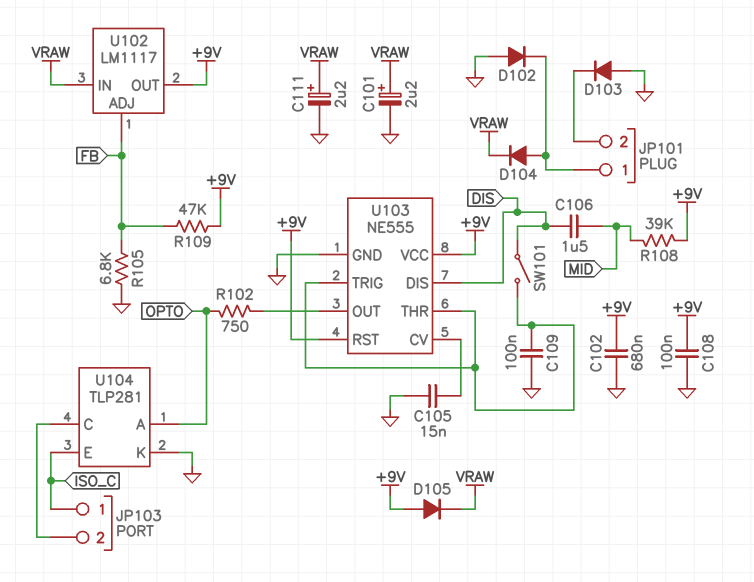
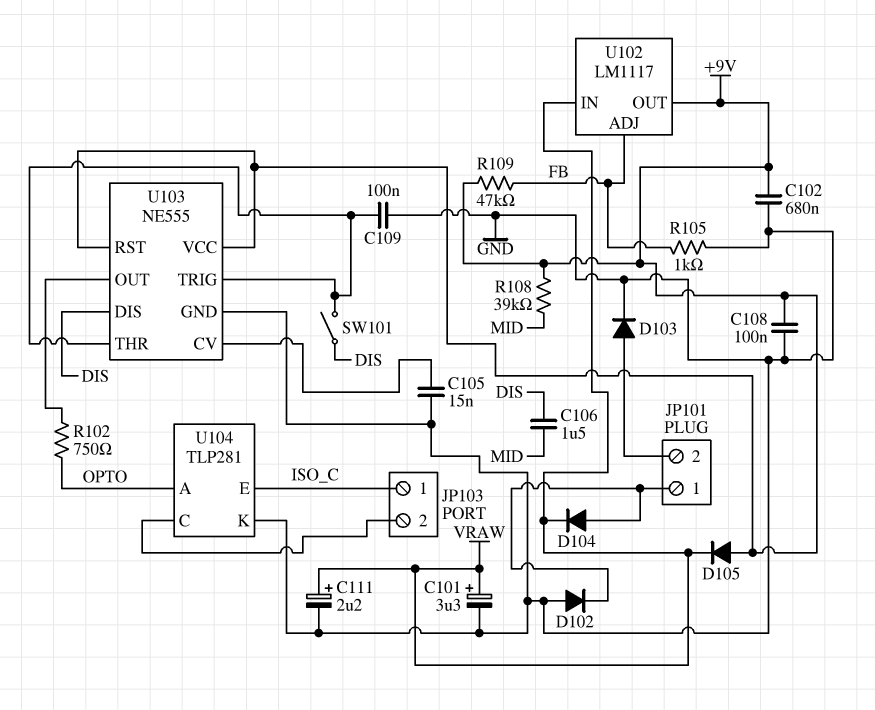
C101: 2.2uF (plus VRAW, minus GND) -> 3.3uF (plus VRAW, minus GND)
D103: diode (A GND, K JP101/2) -> diode (A JP101/2, K GND)
R105: 6.8k (FB, GND) -> 1k (FB, GND)

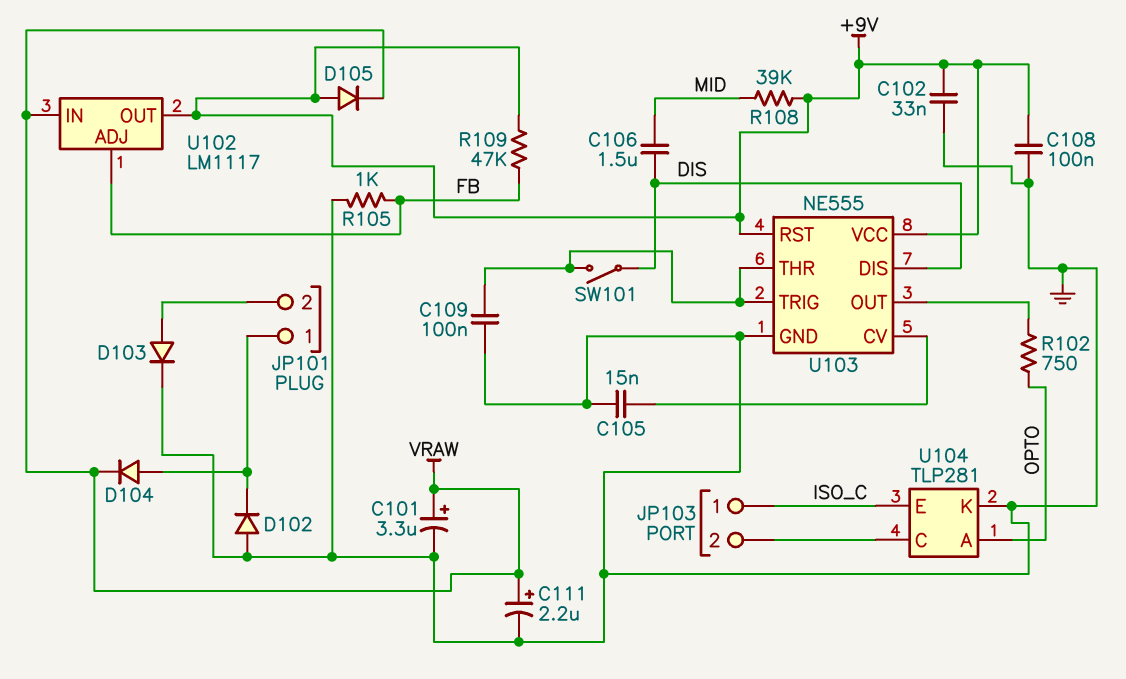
C102: 680nF (+9V, GND) -> 33nF (+9V, GND)

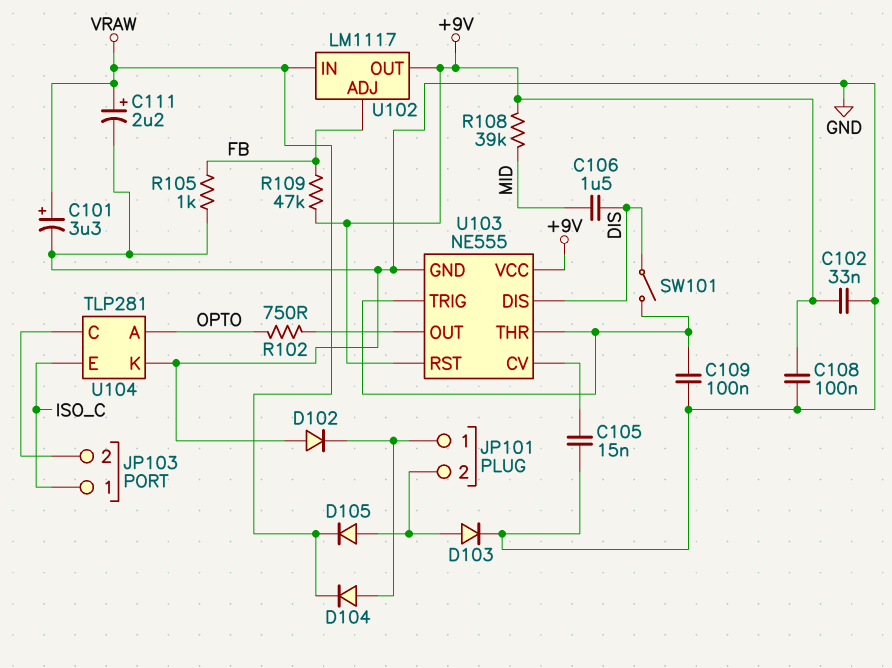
D105: diode (A +9V, K VRAW) -> diode (A JP101/2, K VRAW)

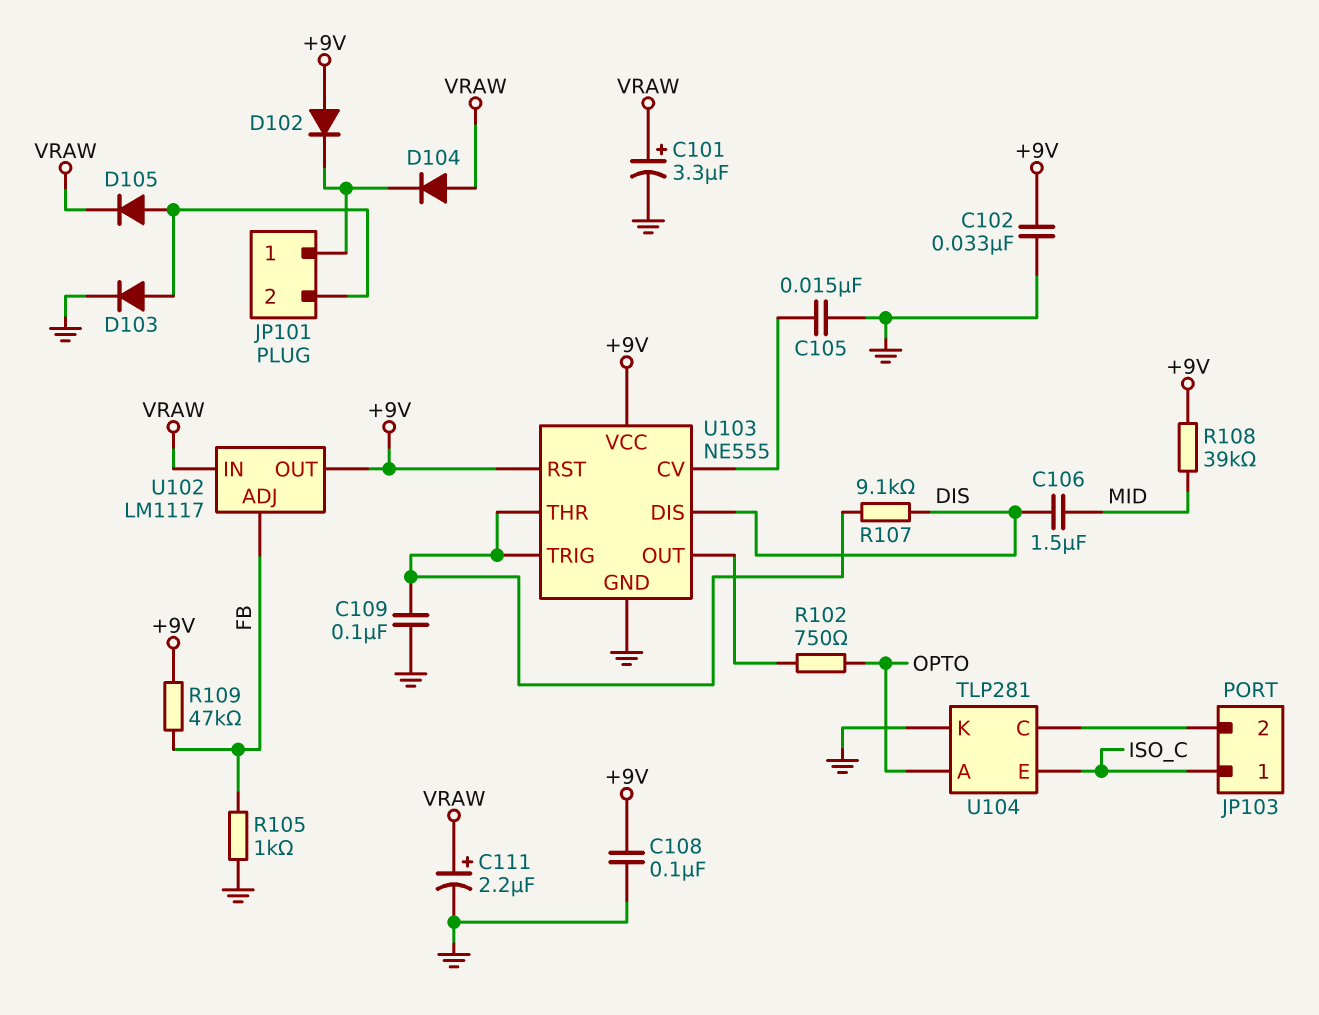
D102: diode (A GND, K JP101/1) -> diode (A +9V, K JP101/1)
D104: diode (A JP101/1, K VRAW) -> diode (A VRAW, K JP101/1)
R107: none -> 9.1k (DIS, U103/THR)
SW101: switch (DIS, U103/THR) -> none

